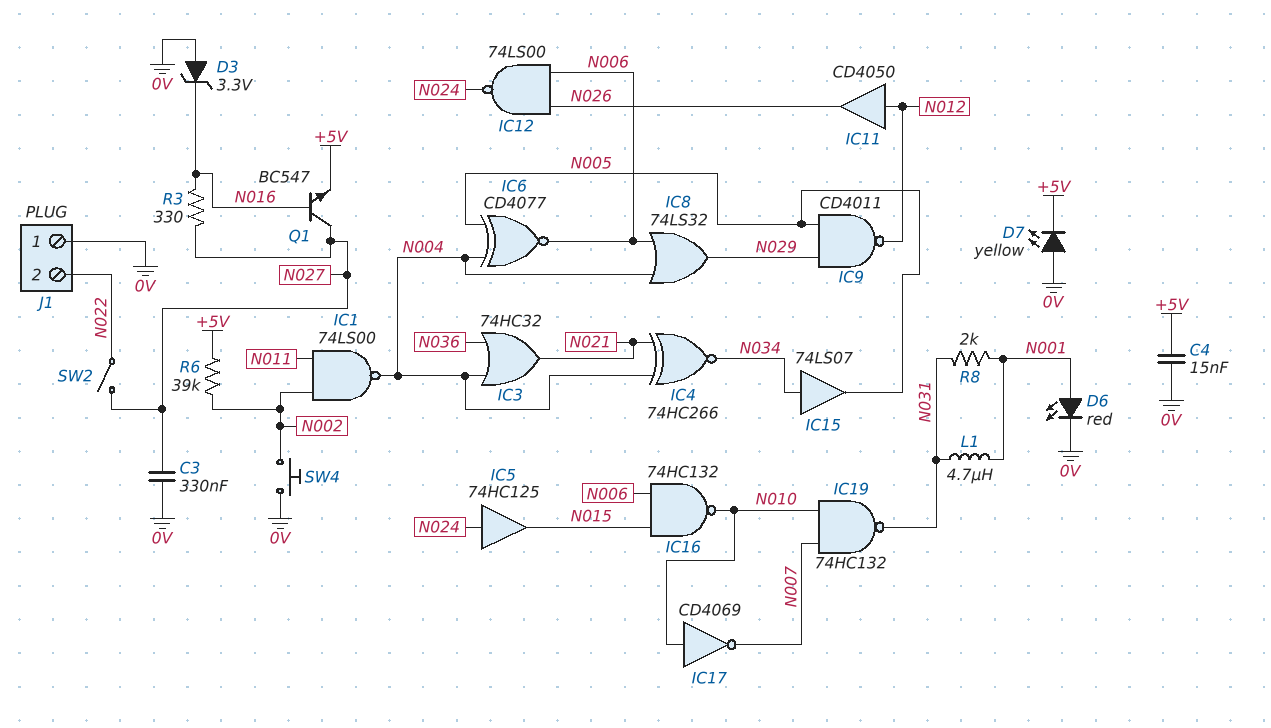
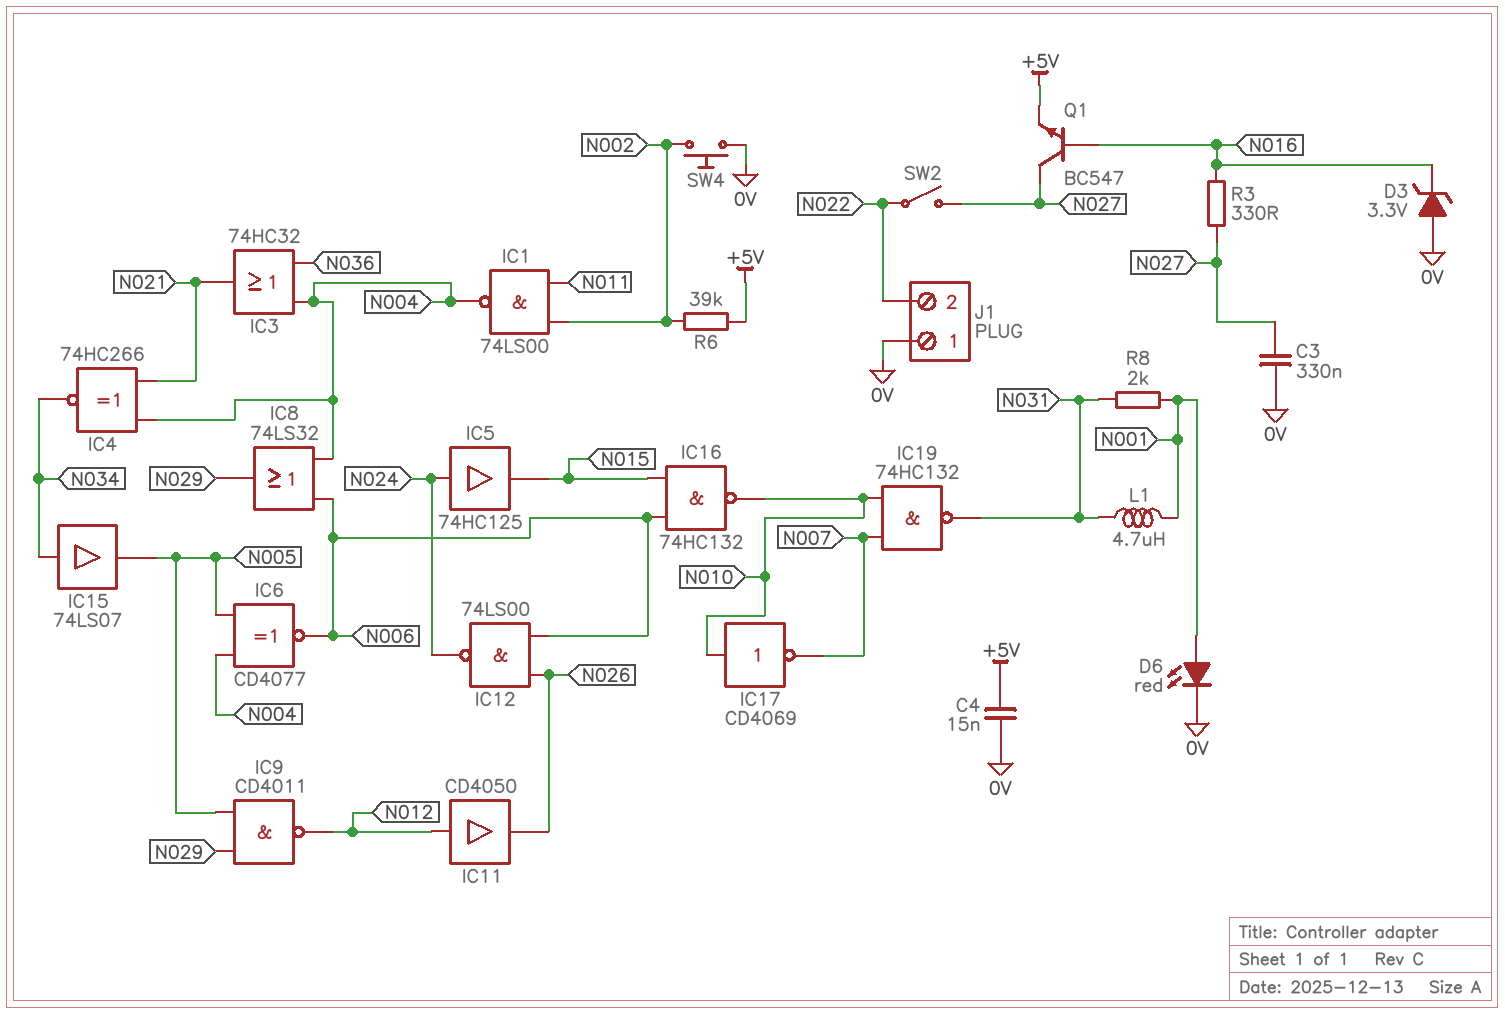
D7: LED yellow (A 0V, K +5V) -> none

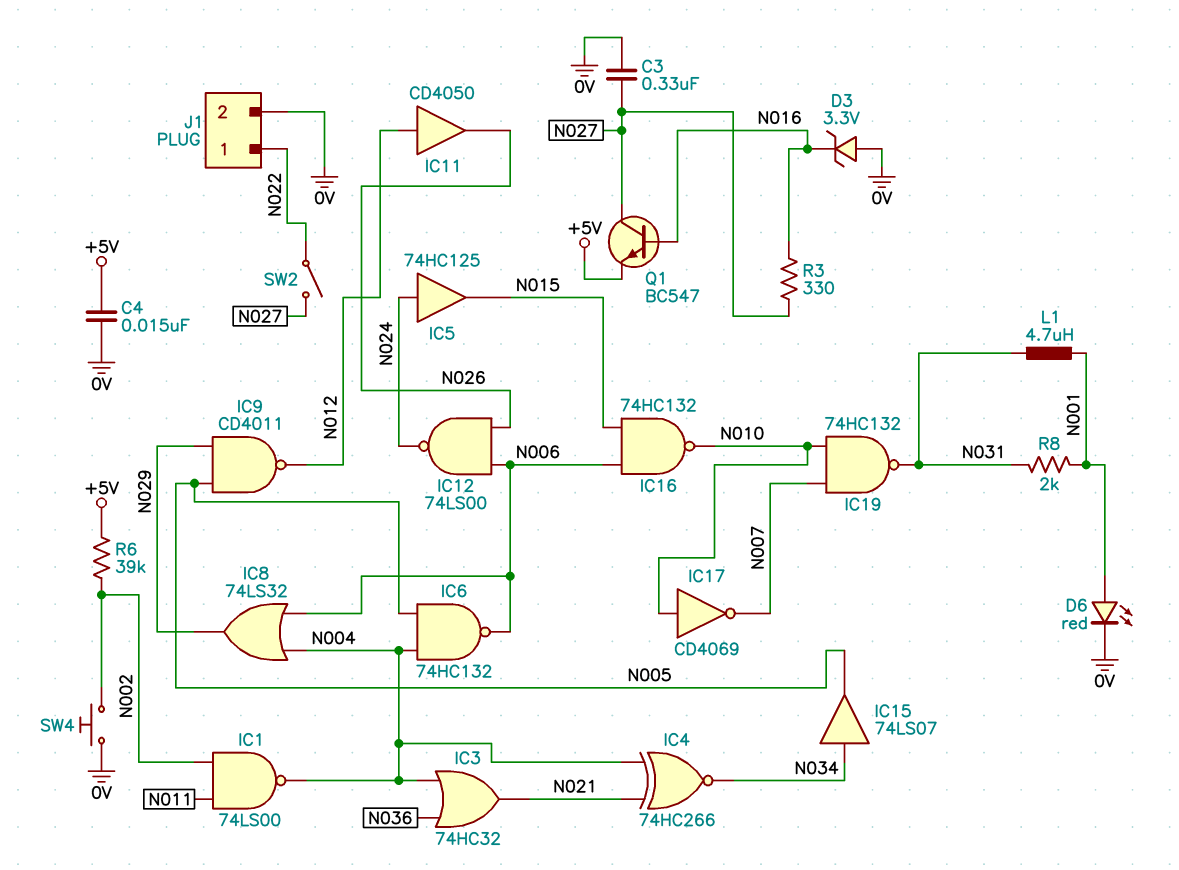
IC6: XNOR CD4077 (in N004, in N005, out N006) -> NAND 74HC132 (in N004, in N005, out N006)
J1 pin 1: 0V -> N022
J1 pin 2: N022 -> 0V

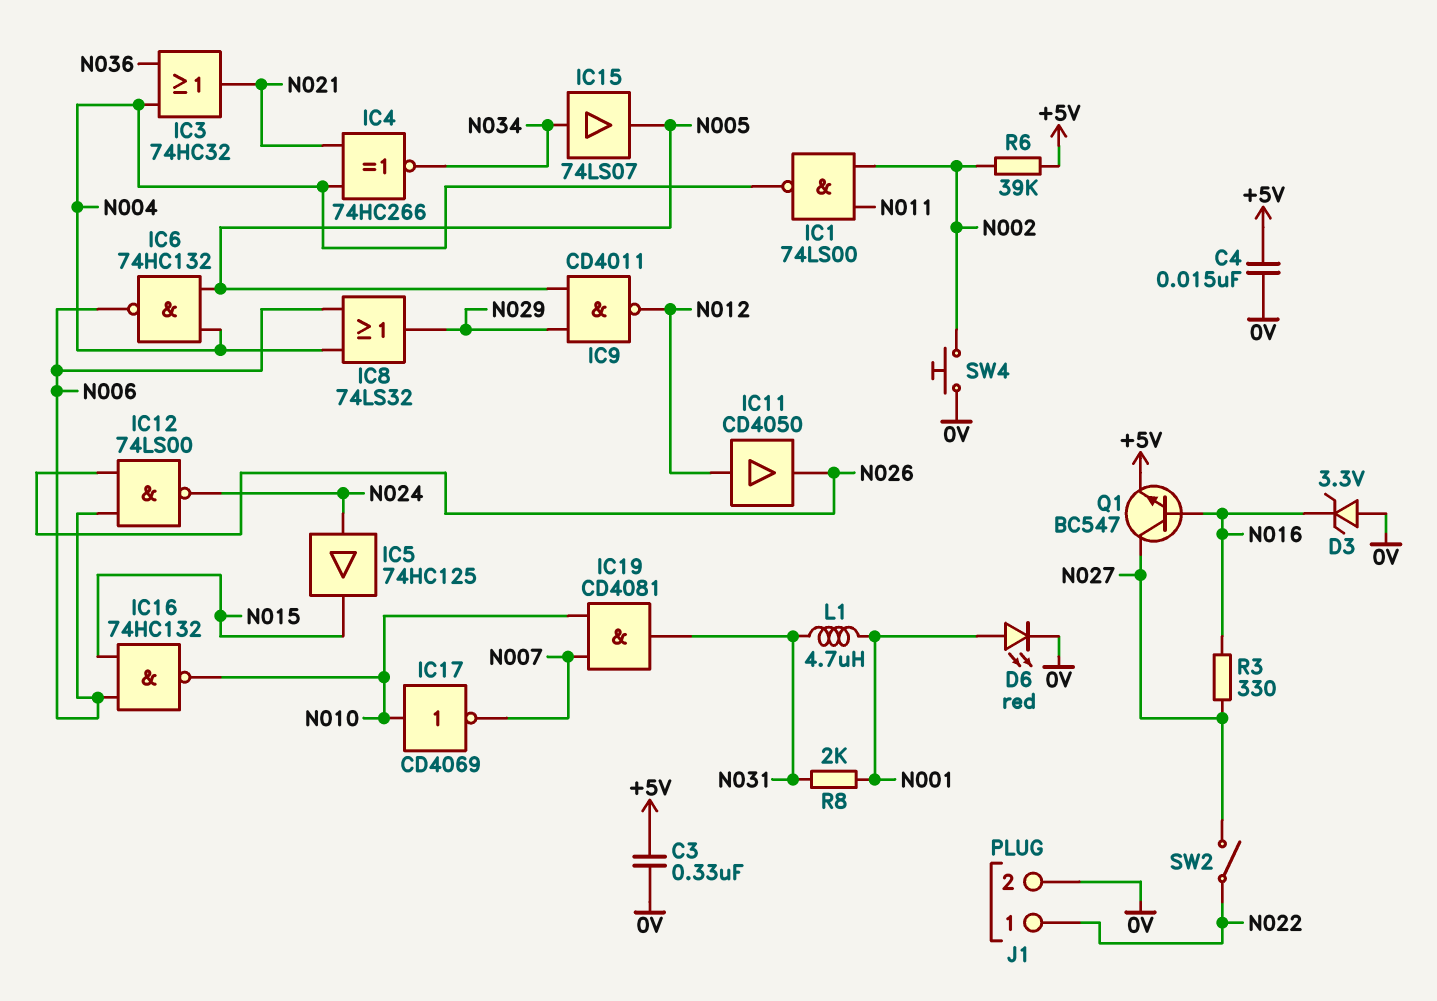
C3: 330nF (0V, N027) -> 330nF (+5V, 0V)
IC19: NAND 74HC132 (in N007, in N010, out N031) -> AND CD4081 (in N007, in N010, out N031)

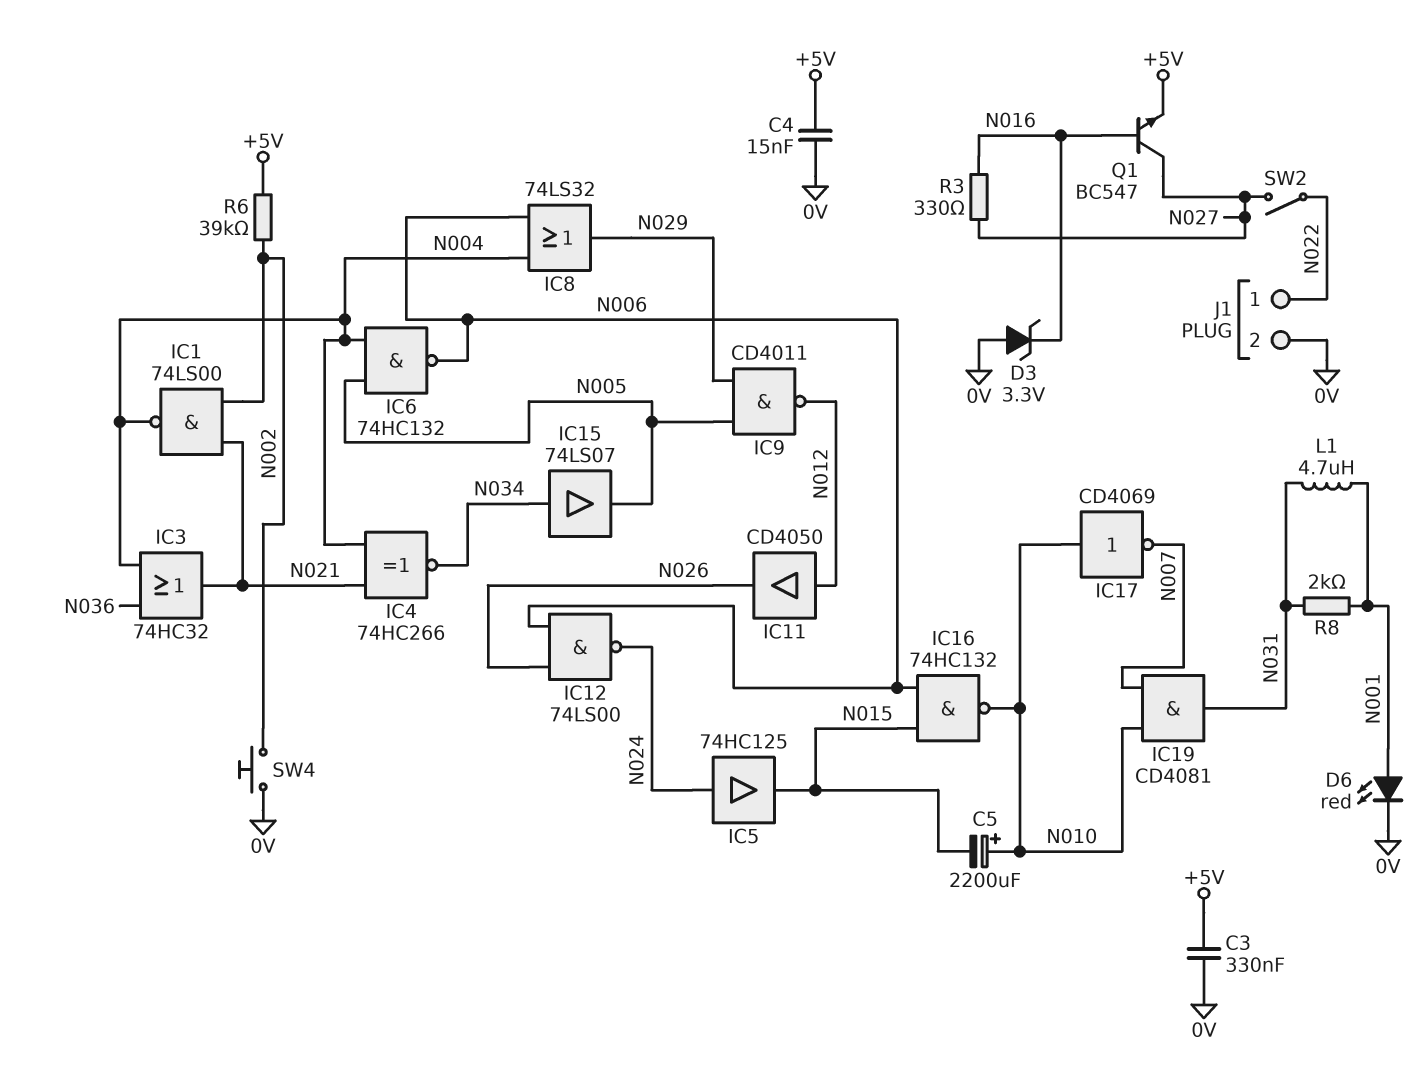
C5: none -> 2200uF (plus N010, minus N015)
IC1: NAND 74LS00 (in N002, in N011, out N004) -> NAND 74LS00 (in N002, in N021, out N004)

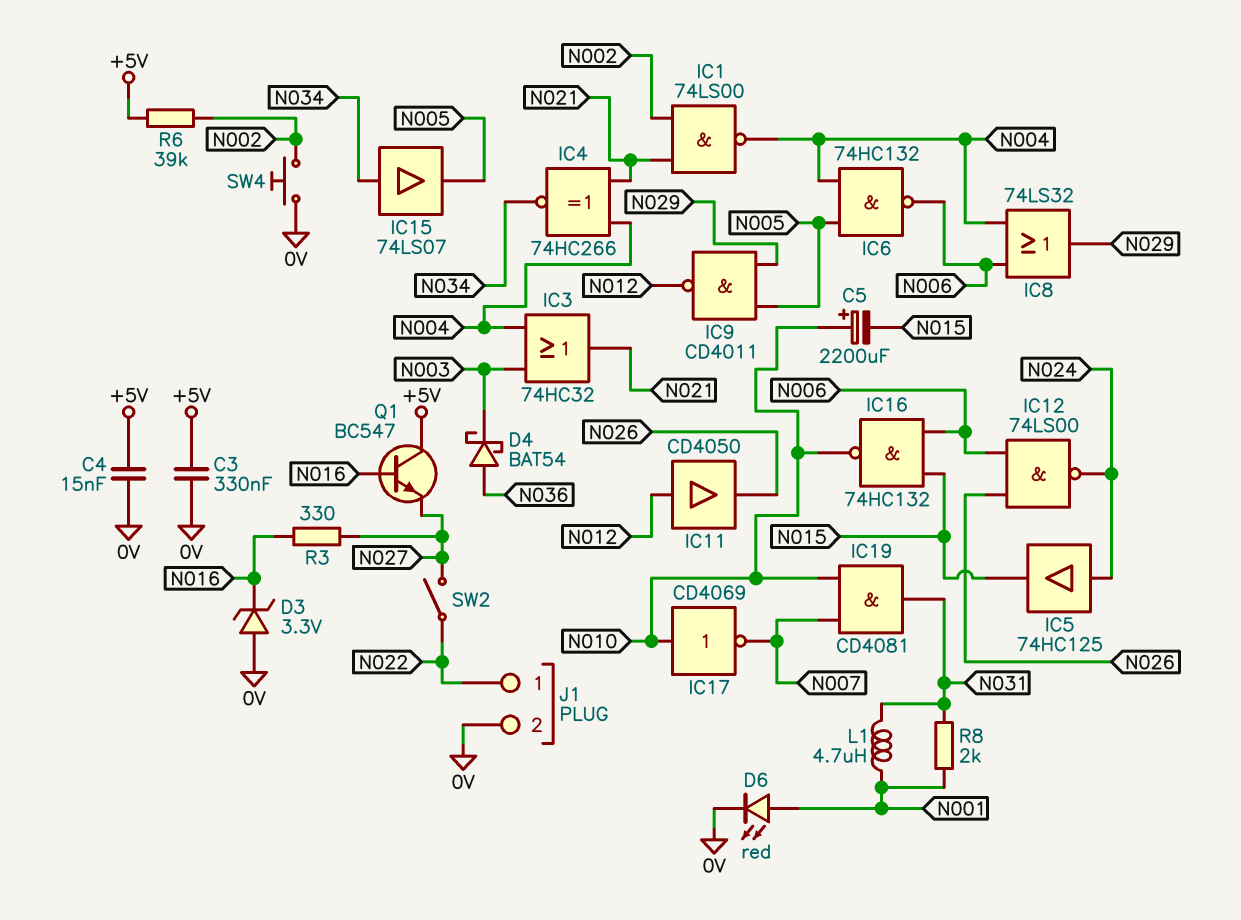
D4: none -> schottky BAT54 (A N036, K N003)
IC3: OR 74HC32 (in N004, in N036, out N021) -> OR 74HC32 (in N003, in N004, out N021)
Q1: NPN BC547 (B N016, C N027, E +5V) -> NPN BC547 (B N016, C +5V, E N027)

